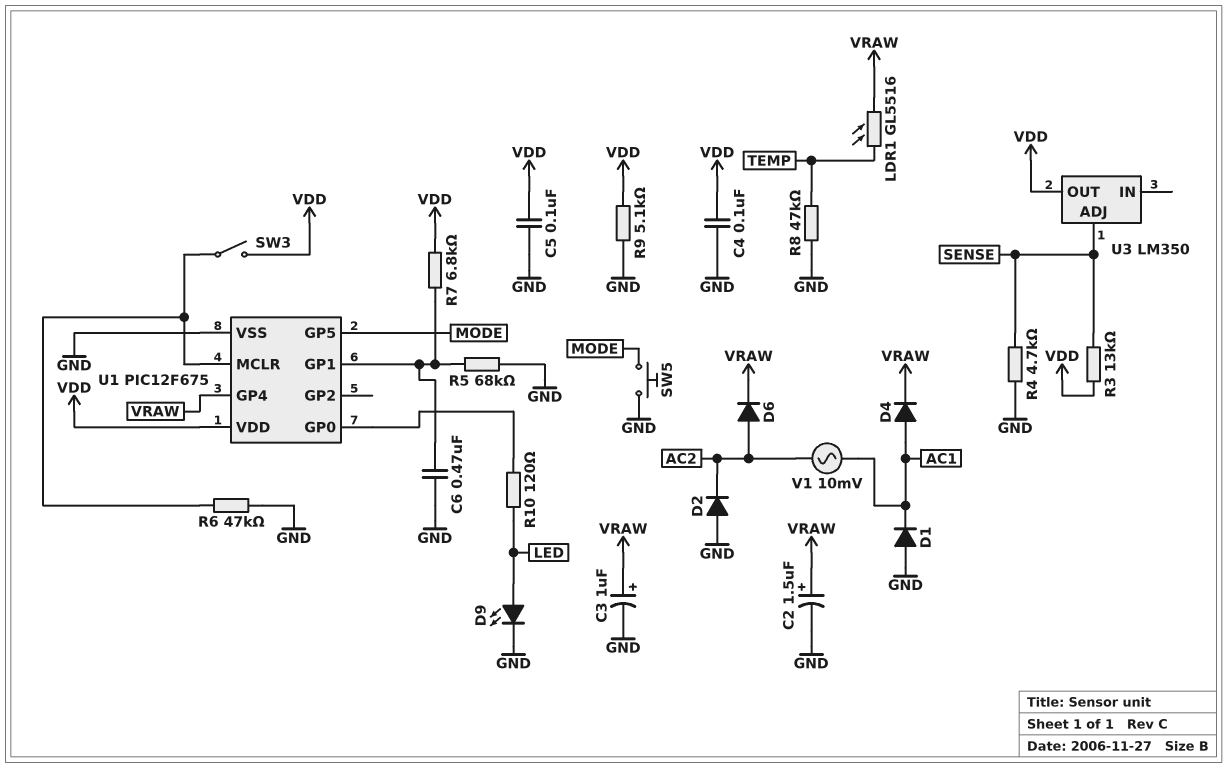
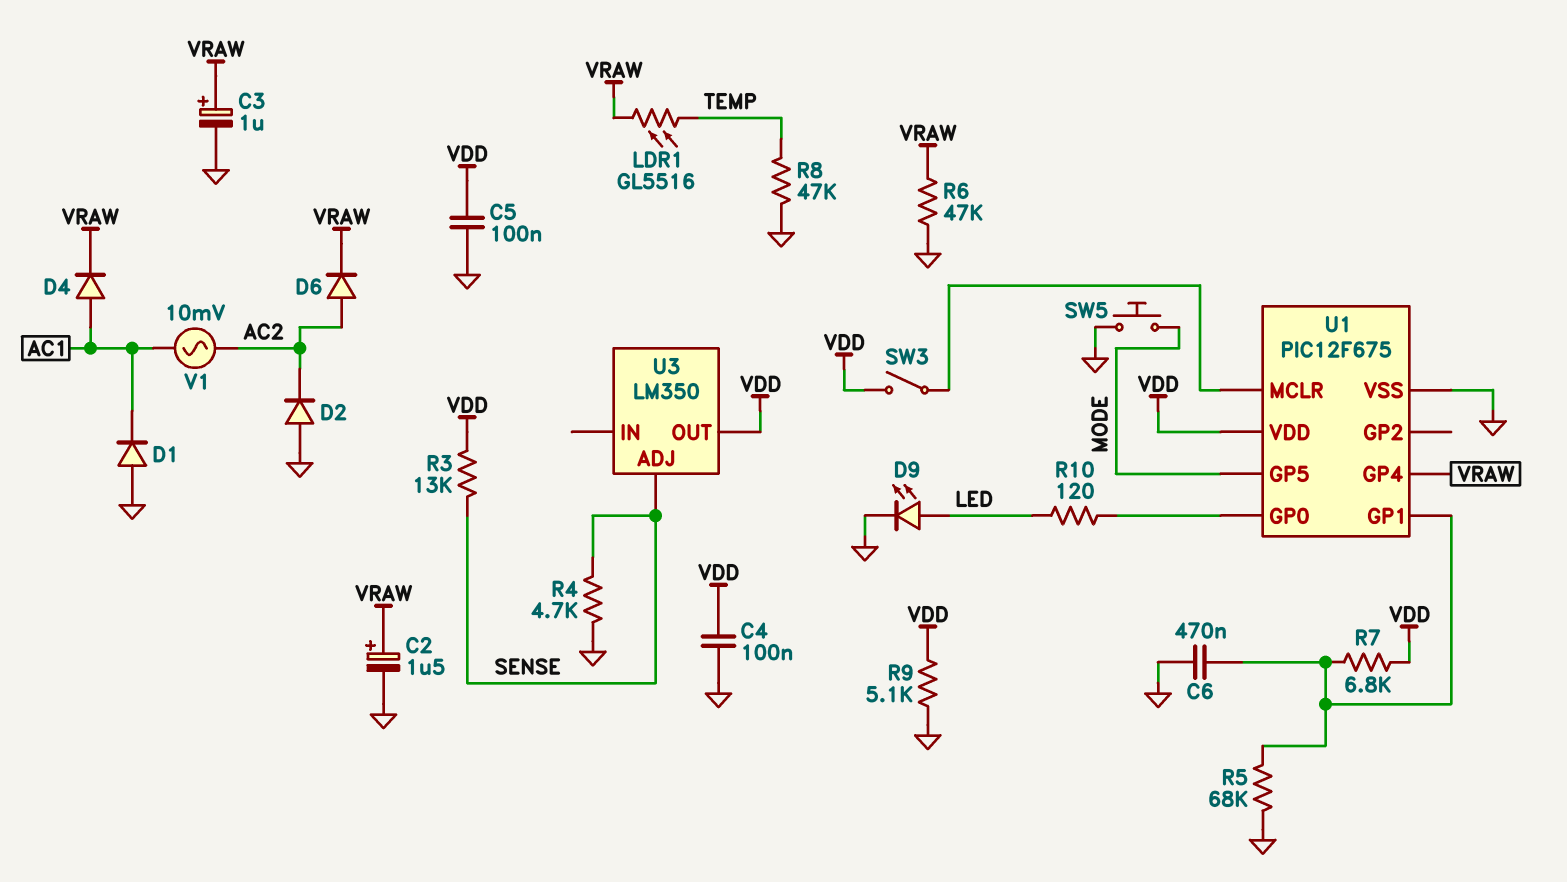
R6: 47k (GND, U1/MCLR) -> 47k (GND, VRAW)

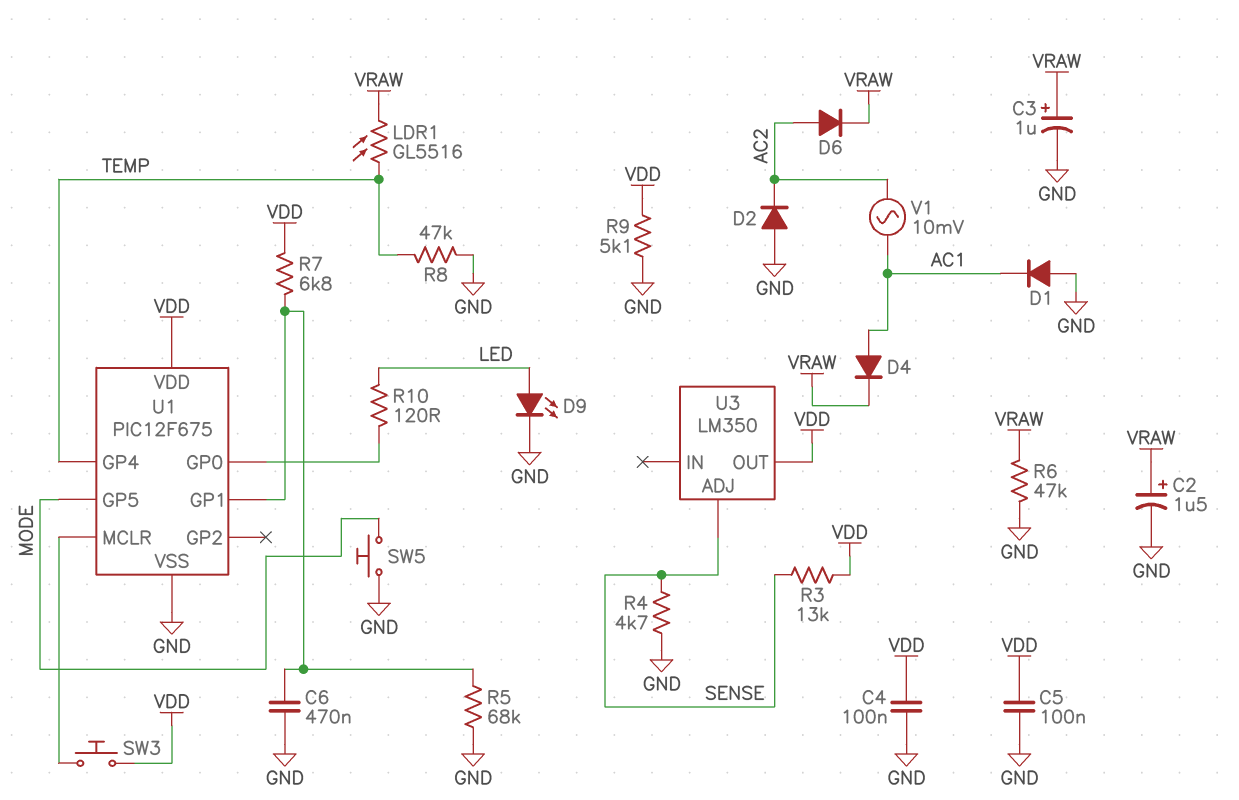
SW3: switch (U1/MCLR, VDD) -> button (U1/MCLR, VDD)
U1 pin GP4: VRAW -> TEMP

